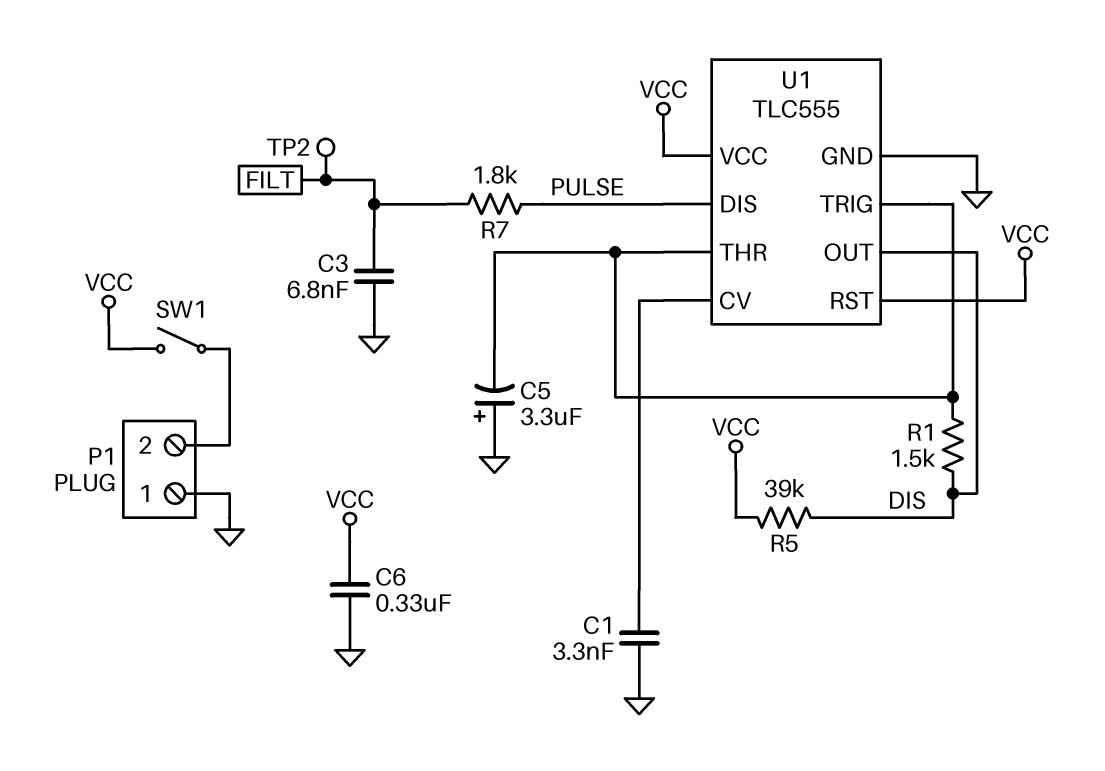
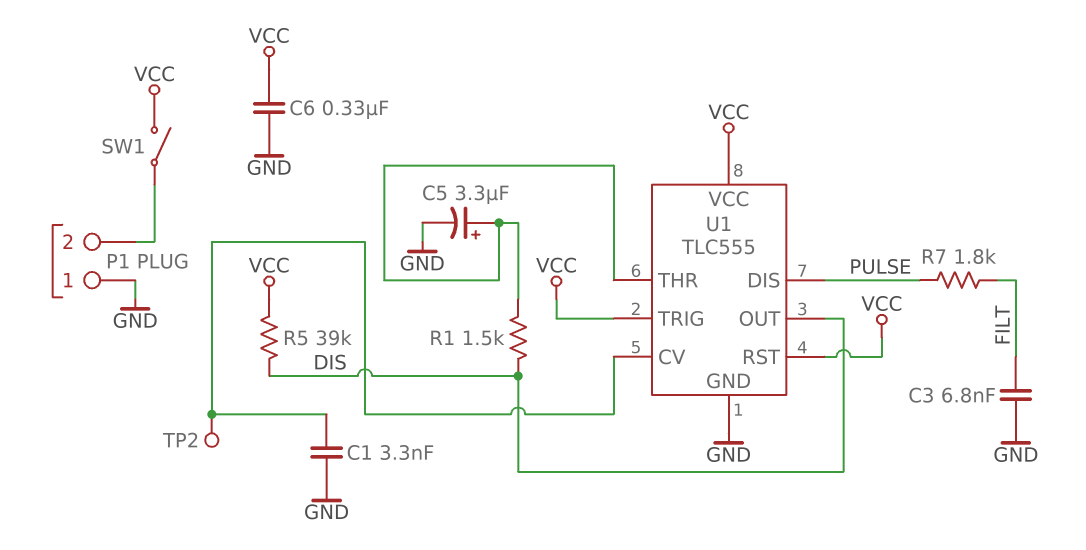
C5: 3.3uF (plus GND, minus U1/THR) -> 3.3uF (plus U1/THR, minus GND)
TP2: test point (FILT) -> test point (U1/CV)
U1 pin TRIG: U1/THR -> VCC

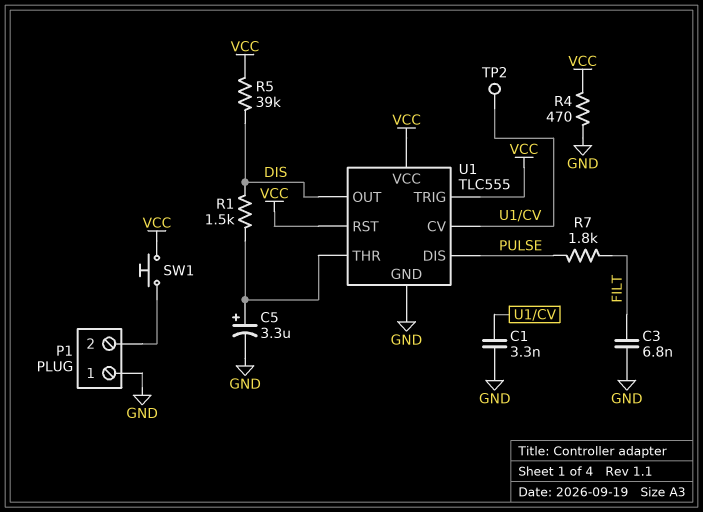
C6: 330nF (GND, VCC) -> none
R4: none -> 470 (GND, VCC)
SW1: switch (P1/2, VCC) -> button (P1/2, VCC)

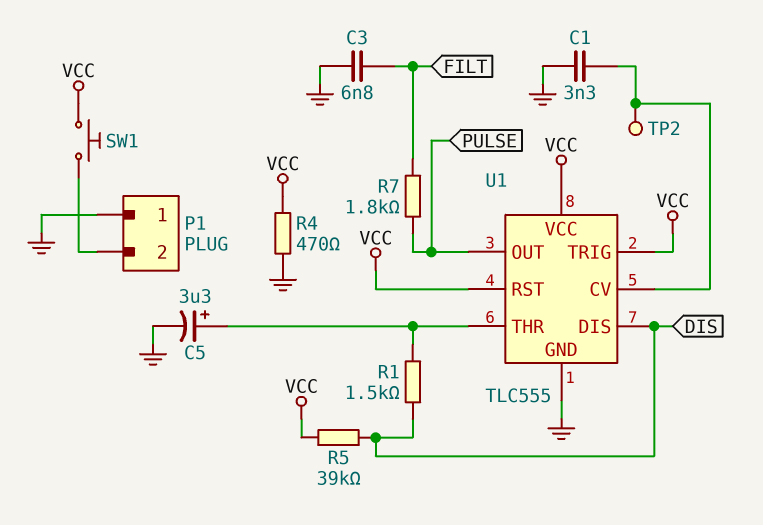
U1 pin DIS: PULSE -> DIS
U1 pin OUT: DIS -> PULSE

